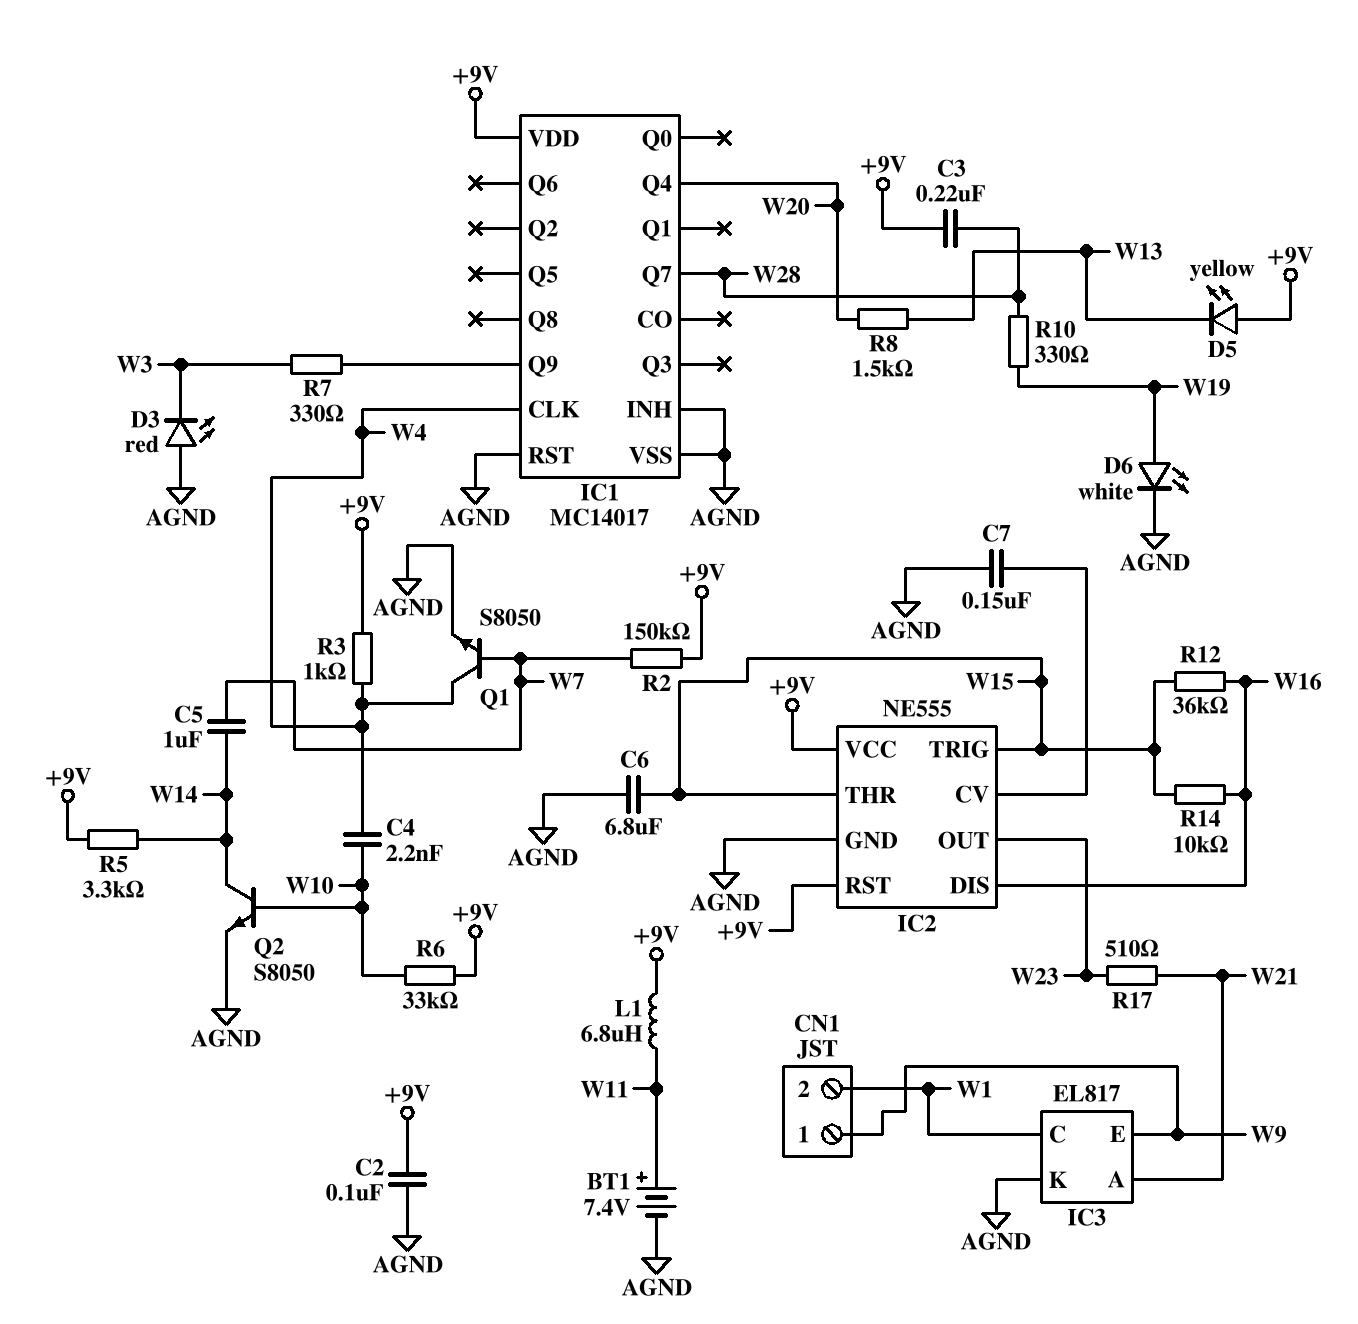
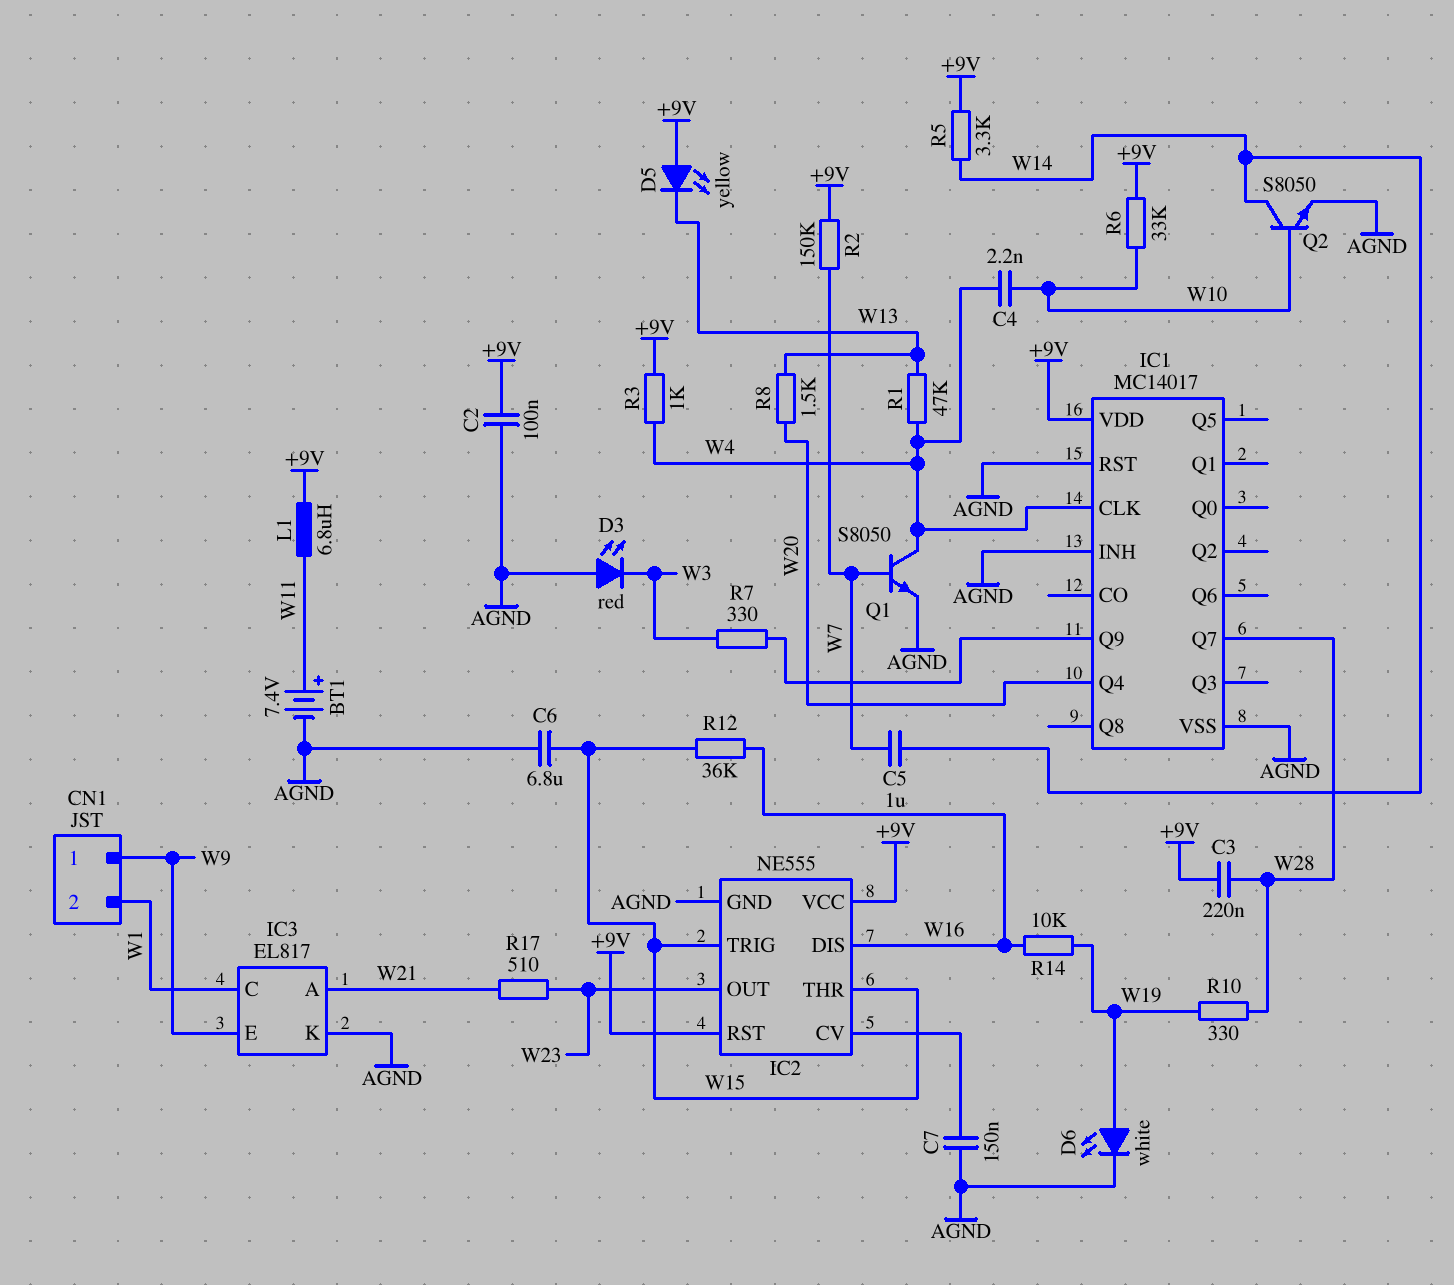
R1: none -> 47k (W4, W13)
R14: 10k (W15, W16) -> 10k (W16, W19)

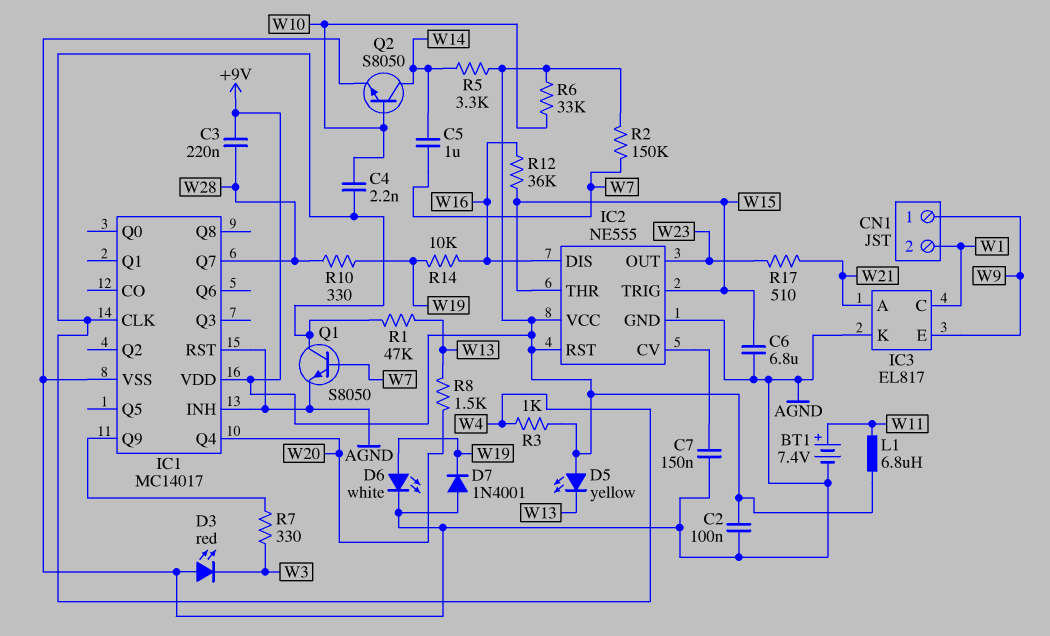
D7: none -> diode 1N4001 (A AGND, K W19)

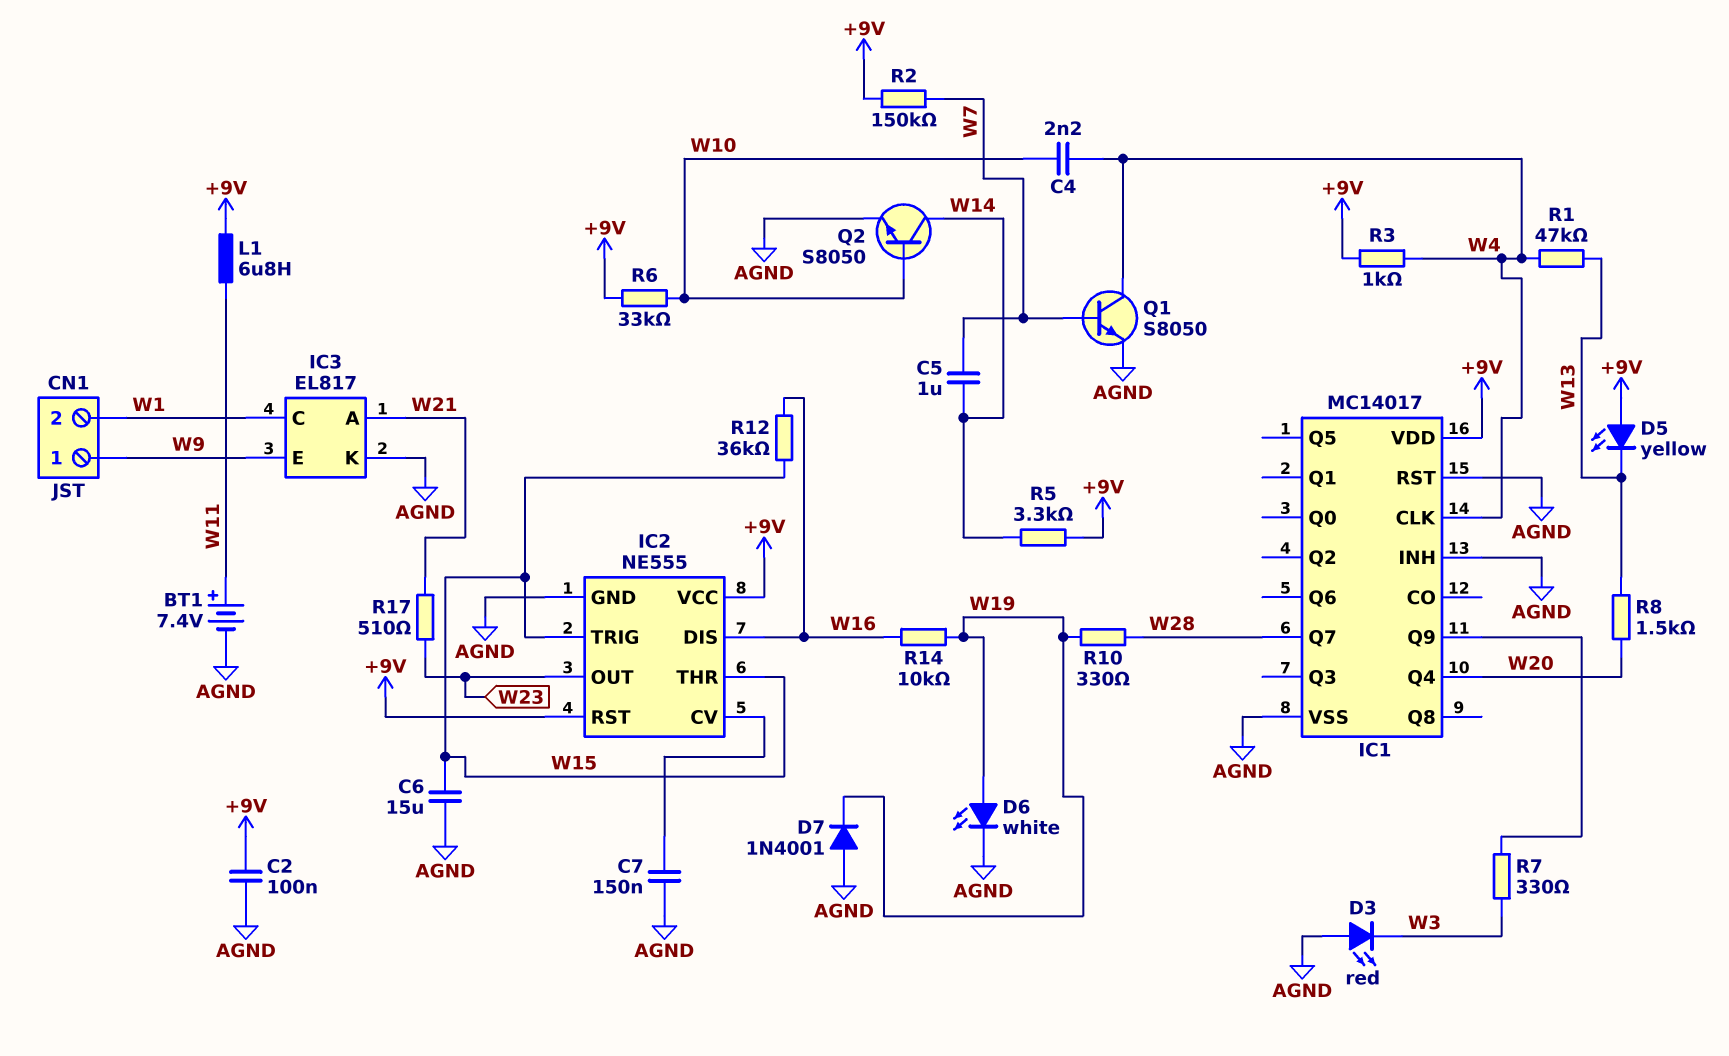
C3: 220nF (+9V, W28) -> none
C6: 6.8uF (AGND, W15) -> 15uF (AGND, W15)

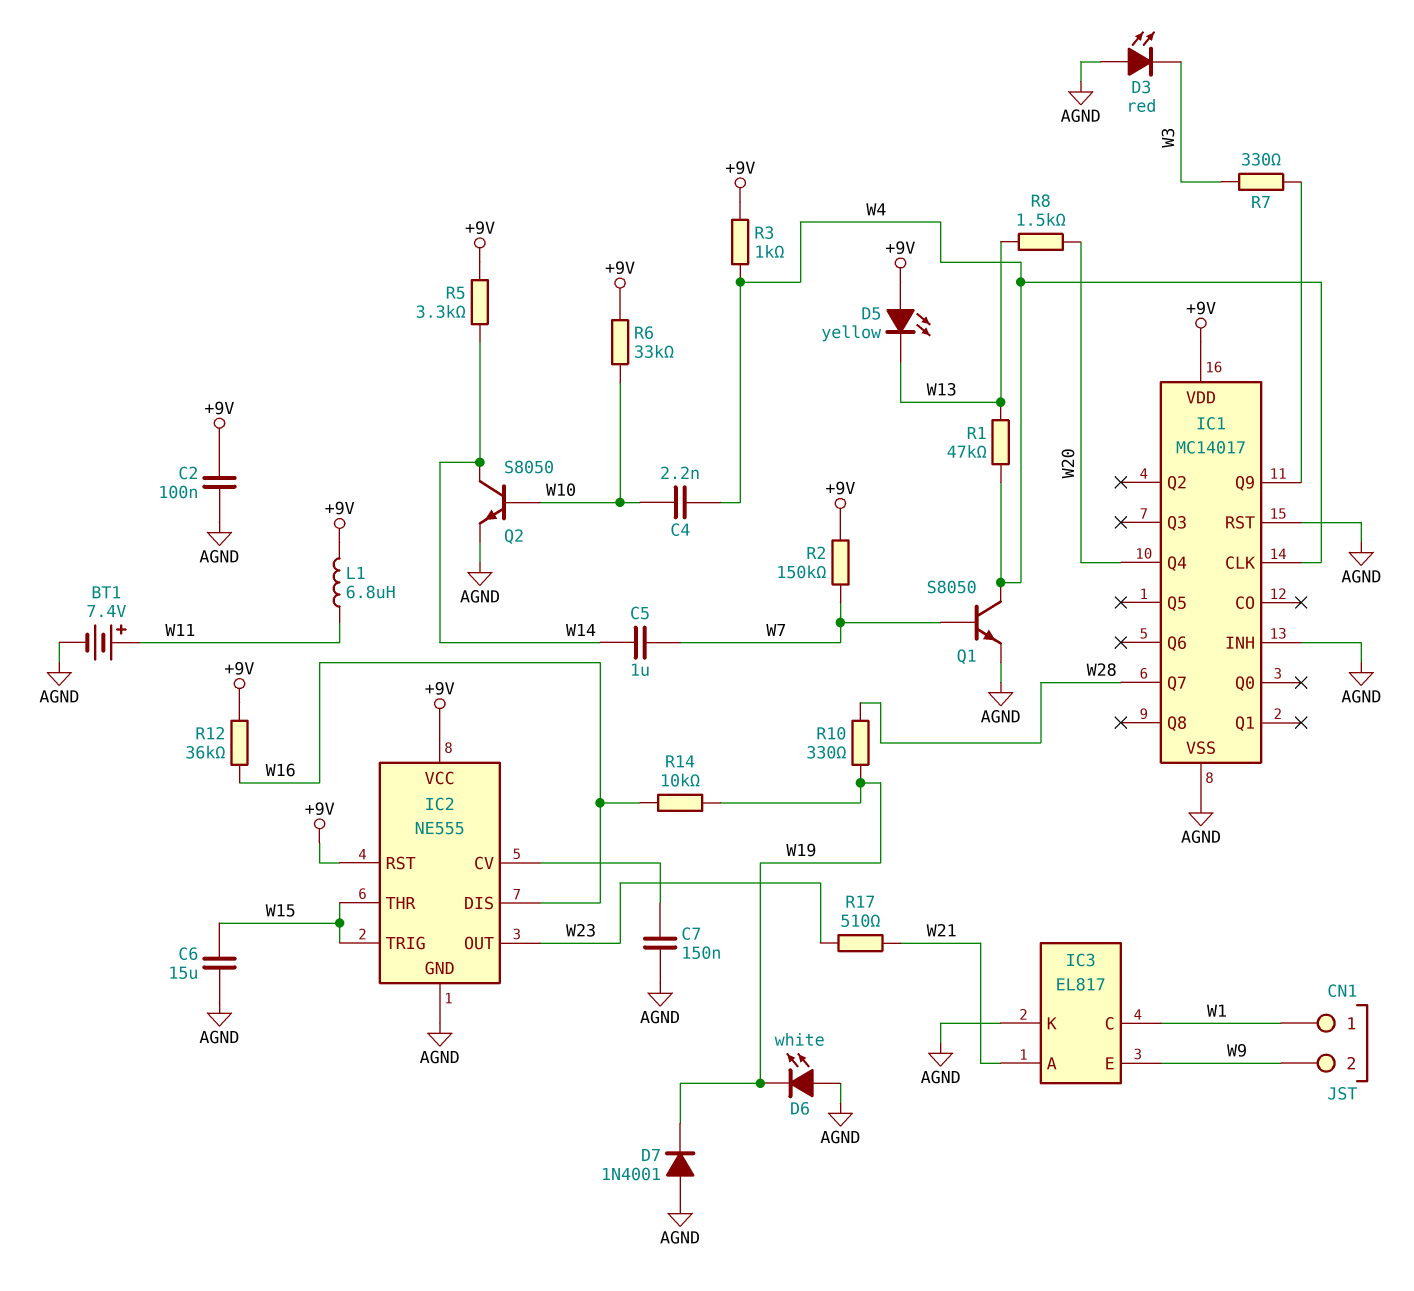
CN1 pin 1: W9 -> W1
CN1 pin 2: W1 -> W9
D6: LED white (A W19, K AGND) -> LED white (A AGND, K W19)
R12: 36k (W15, W16) -> 36k (+9V, W16)

